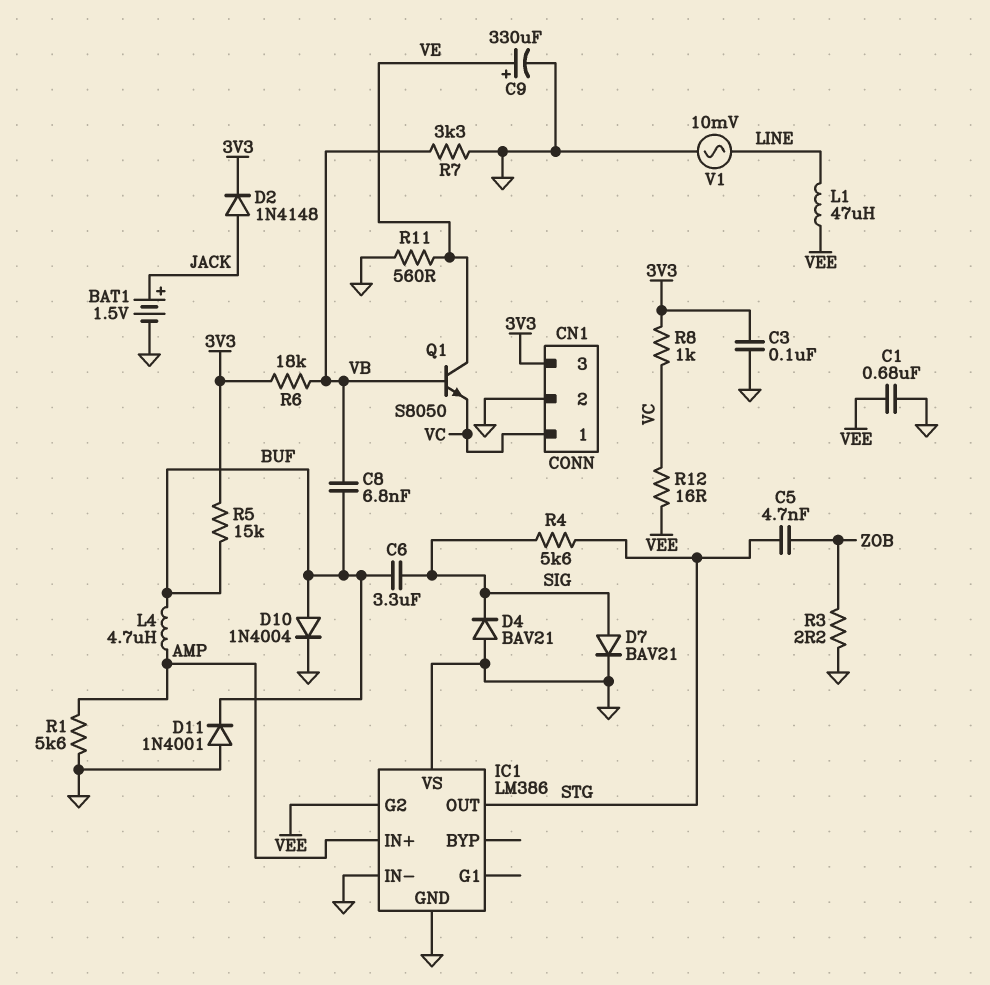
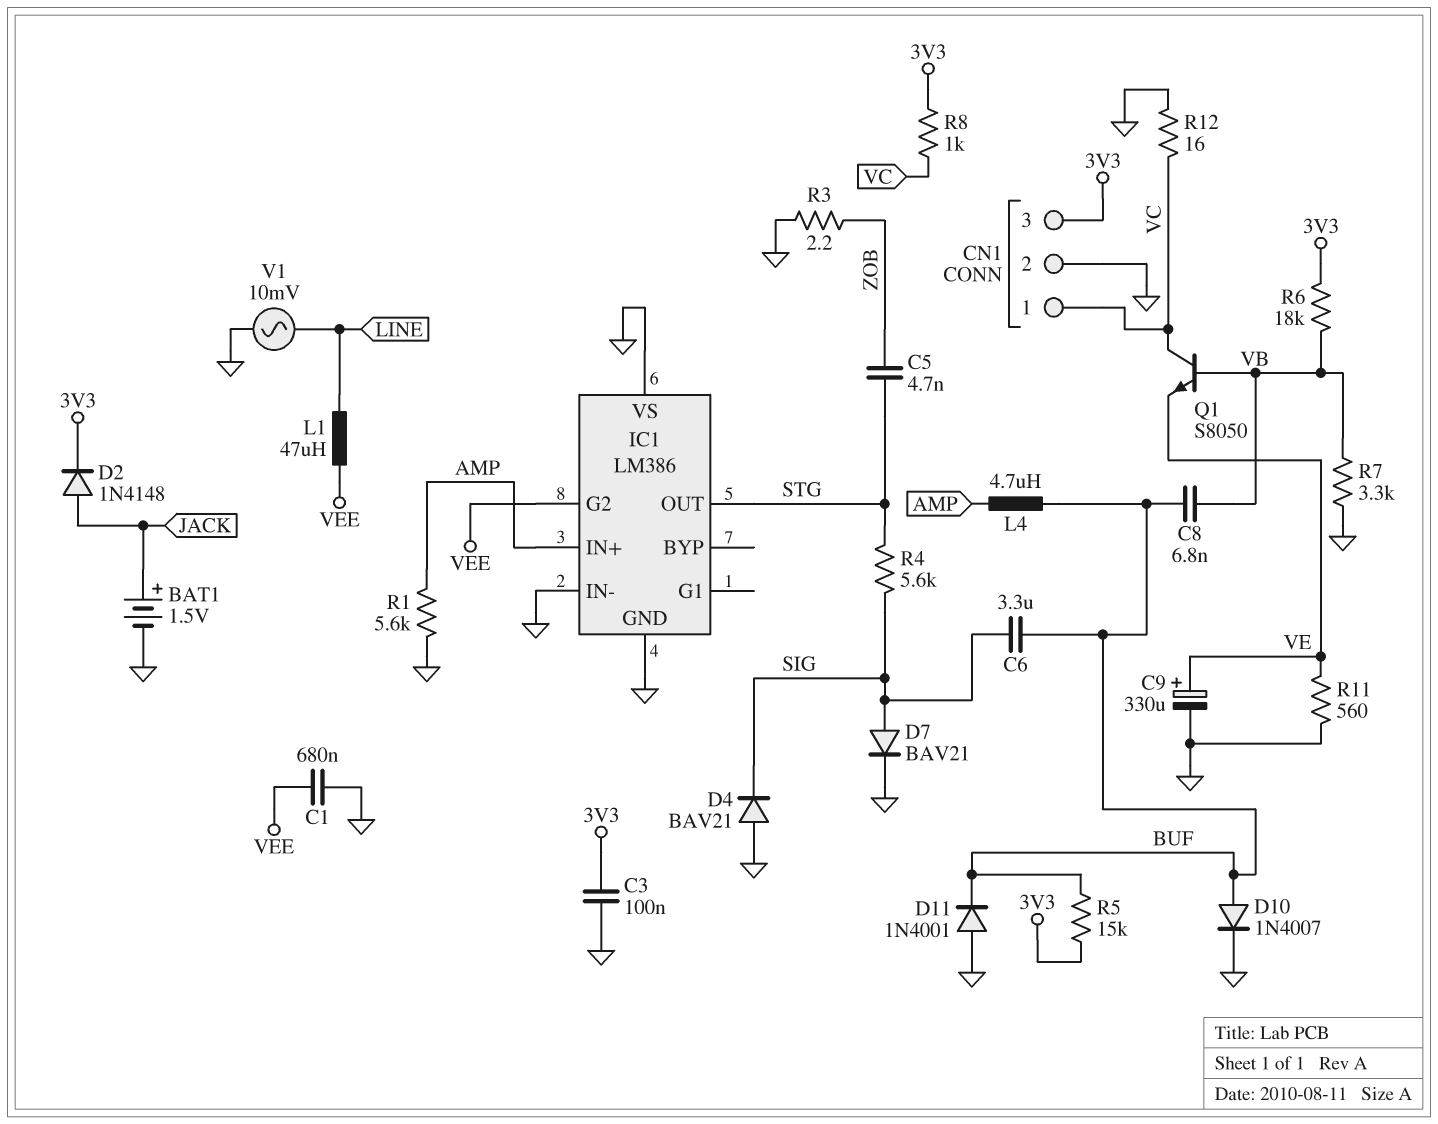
D10: diode 1N4004 (A BUF, K GND) -> diode 1N4007 (A BUF, K GND)
Q1: NPN S8050 (B VB, C VE, E VC) -> NPN S8050 (B VB, C VC, E VE)
R12: 16 (VC, VEE) -> 16 (GND, VC)

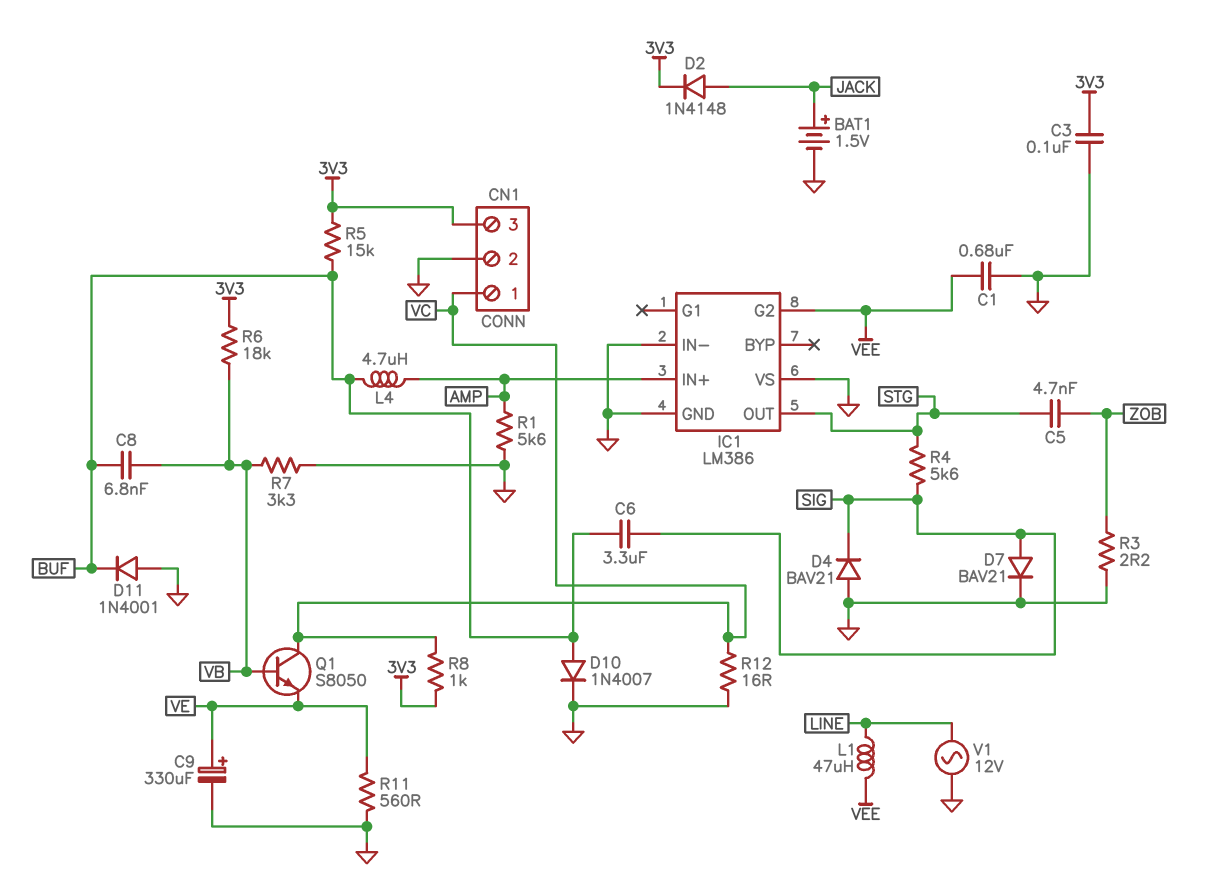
V1: AC 10mV (GND, LINE) -> AC 12V (GND, LINE)

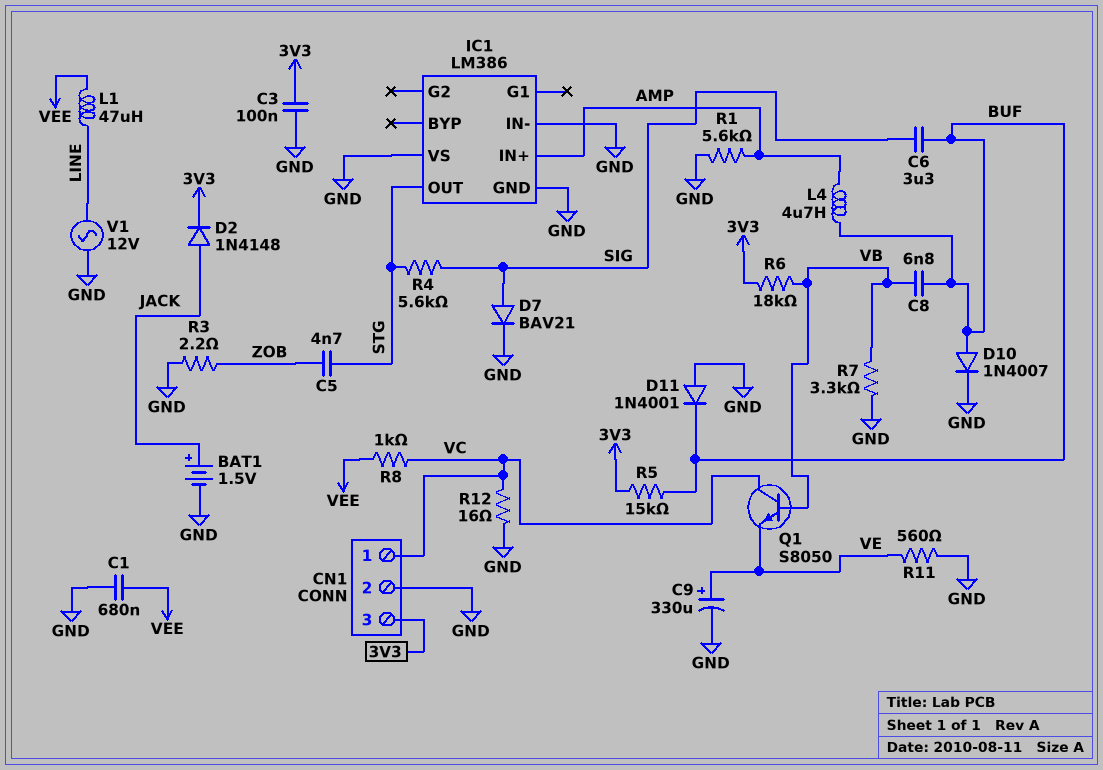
D4: diode BAV21 (A GND, K SIG) -> none
IC1 pin G2: VEE -> none
R8: 1k (3V3, VC) -> 1k (VC, VEE)

